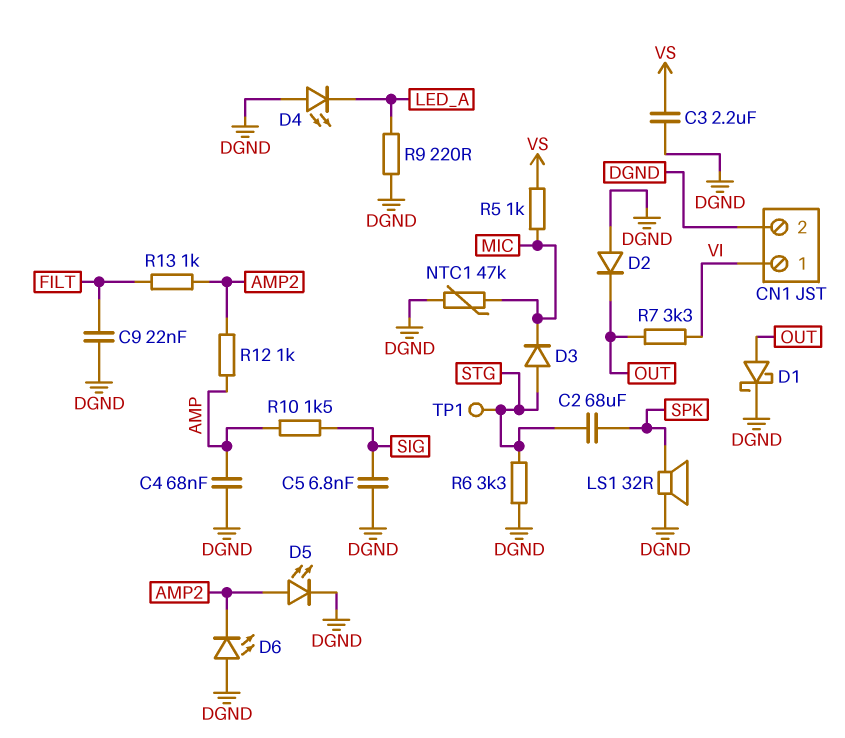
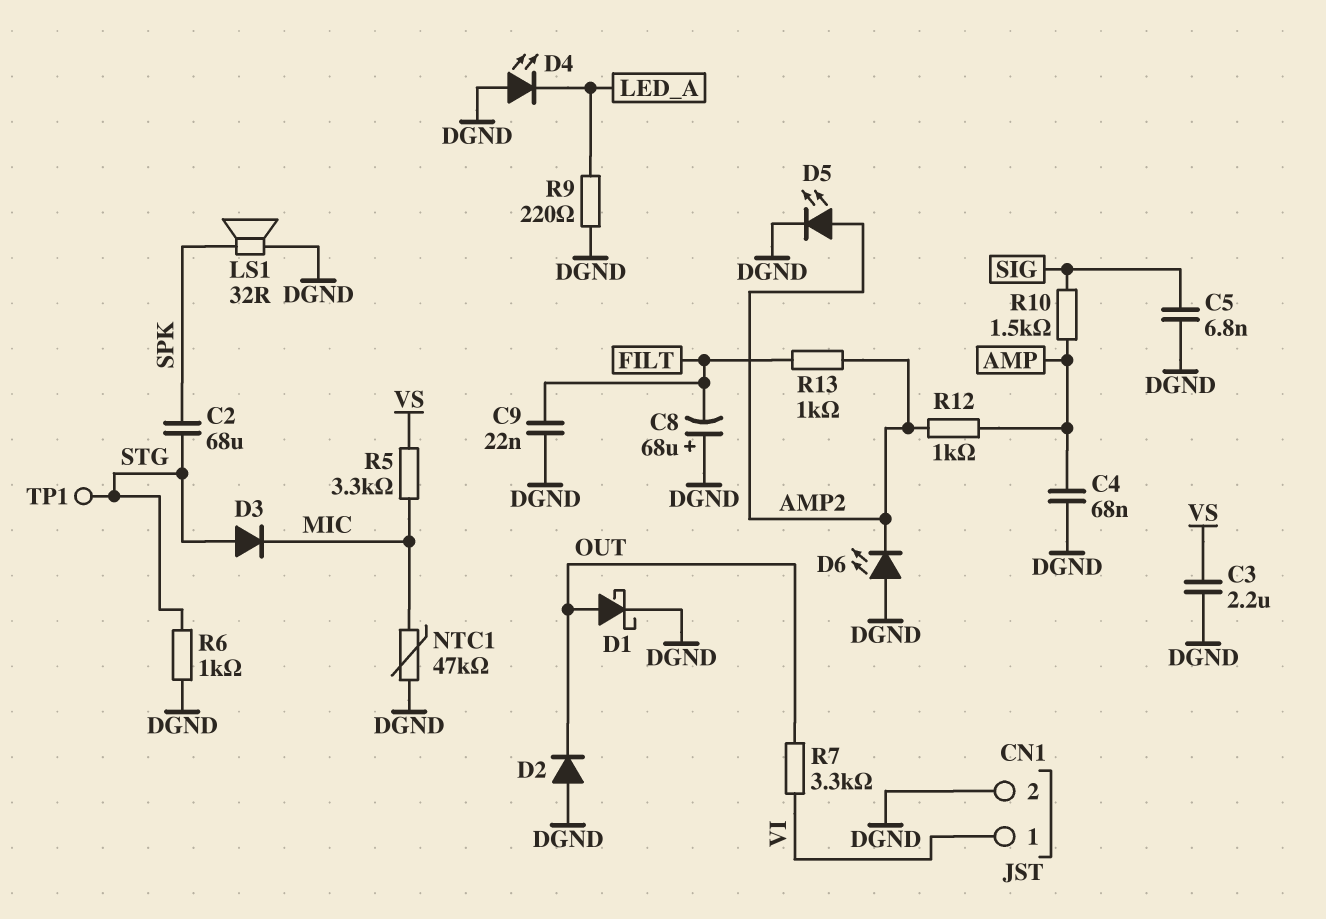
C8: none -> 68uF (plus DGND, minus FILT)
R5: 1k (MIC, VS) -> 3.3k (MIC, VS)
R6: 3.3k (DGND, STG) -> 1k (DGND, STG)

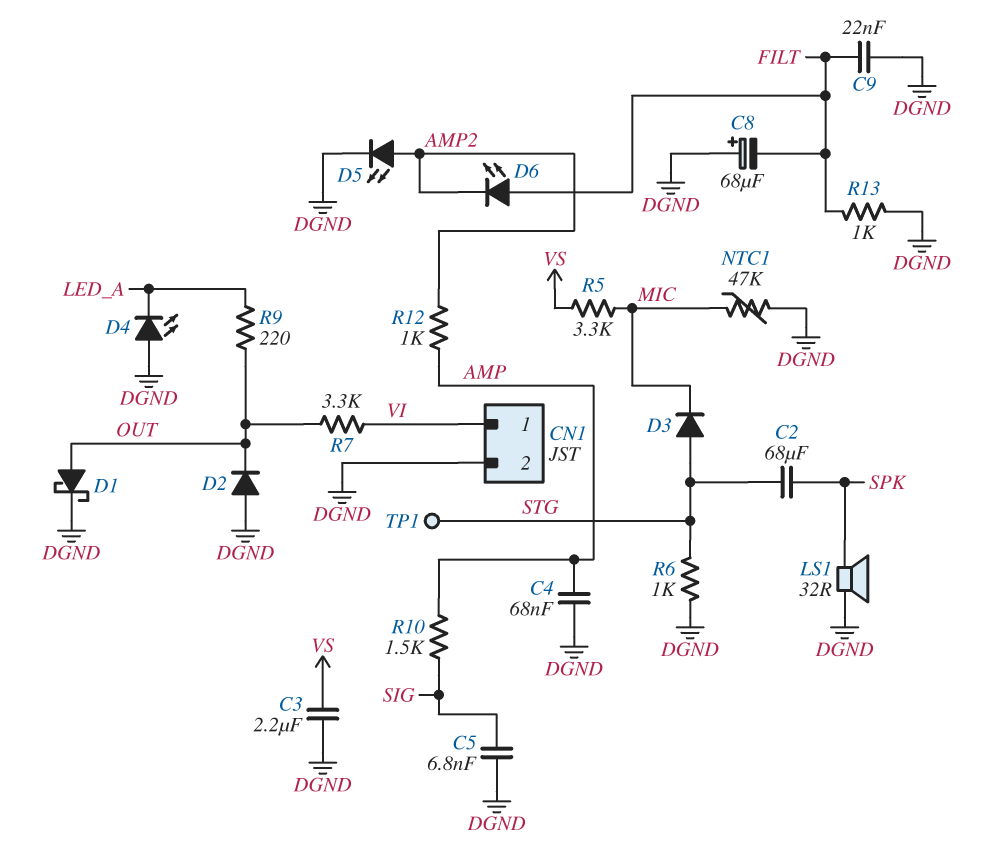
D6: LED (A DGND, K AMP2) -> LED (A FILT, K AMP2)
R9: 220 (DGND, LED_A) -> 220 (LED_A, OUT)
R13: 1k (AMP2, FILT) -> 1k (DGND, FILT)

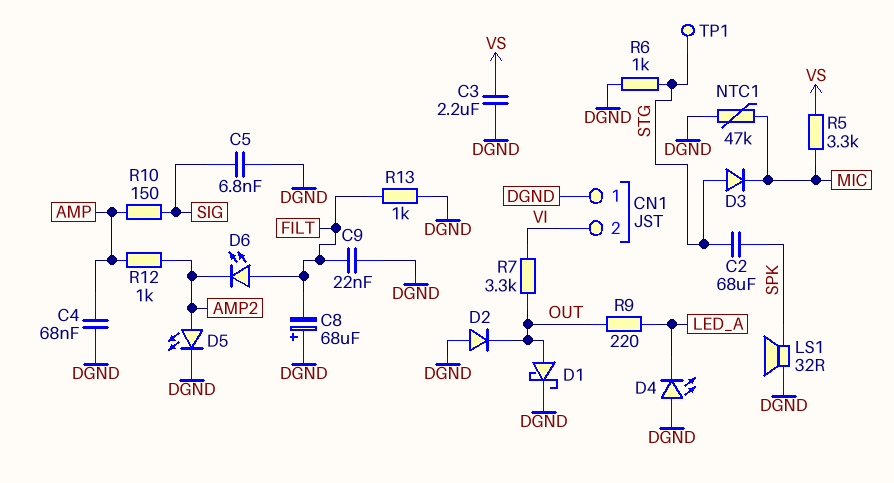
CN1 pin 1: VI -> DGND
CN1 pin 2: DGND -> VI
R10: 1.5k (AMP, SIG) -> 150 (AMP, SIG)

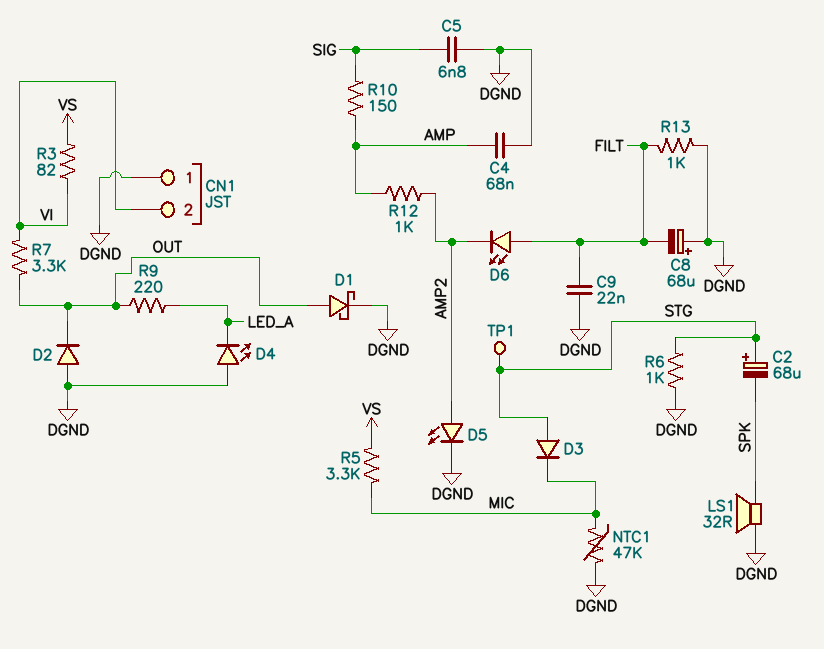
C2: 68uF (SPK, STG) -> 68uF (plus STG, minus SPK)
C3: 2.2uF (DGND, VS) -> none
R3: none -> 82 (VI, VS)

